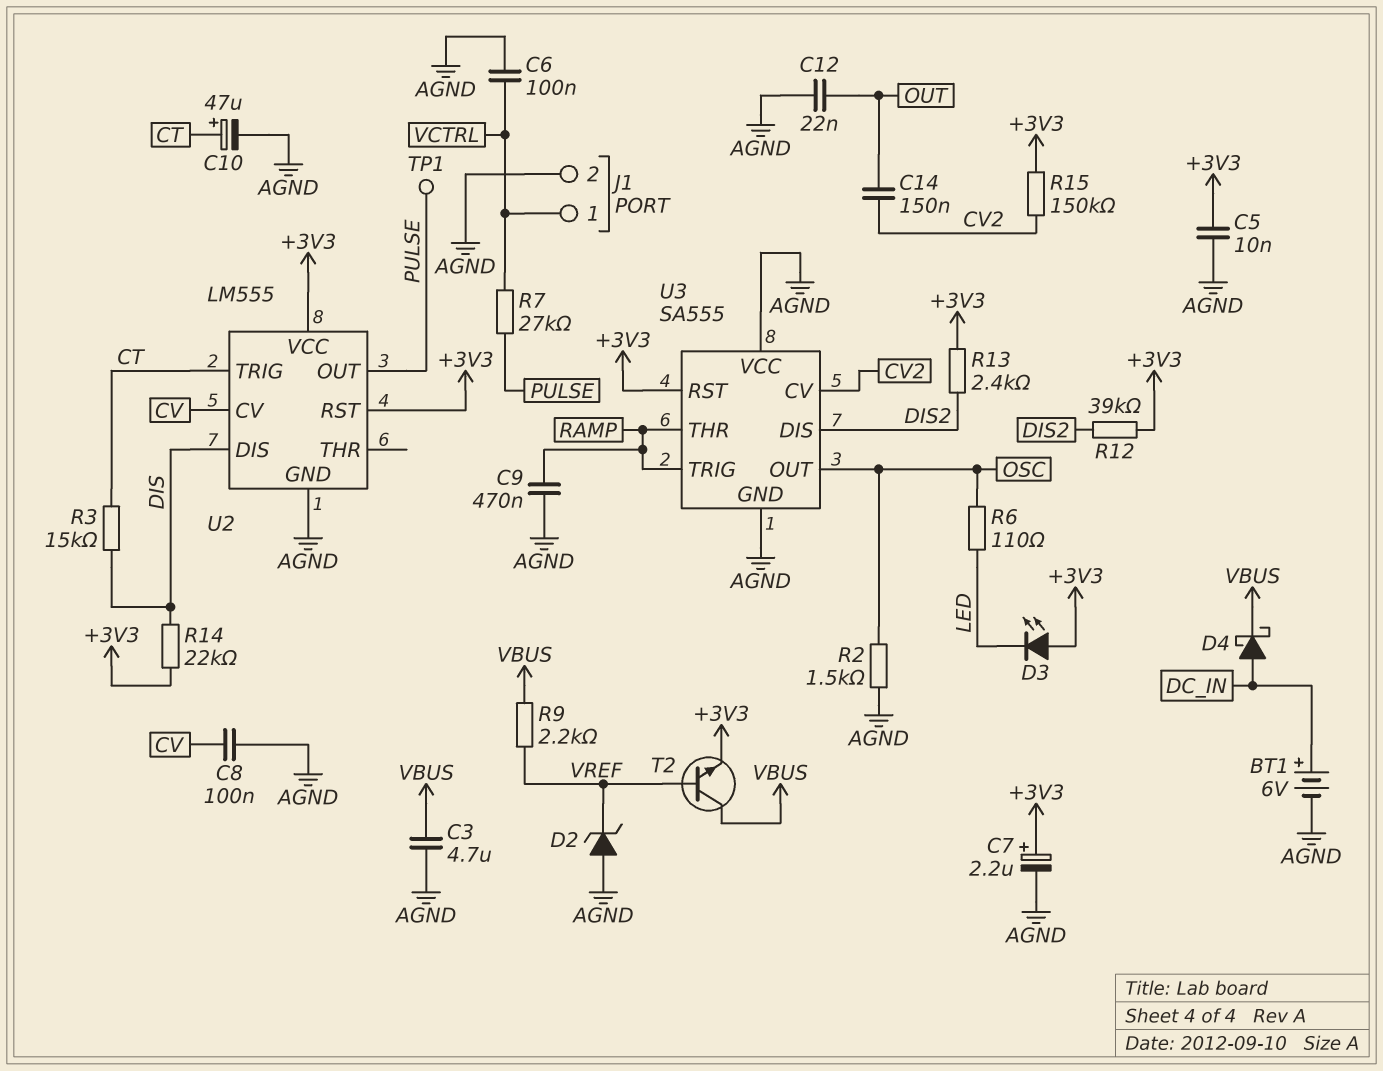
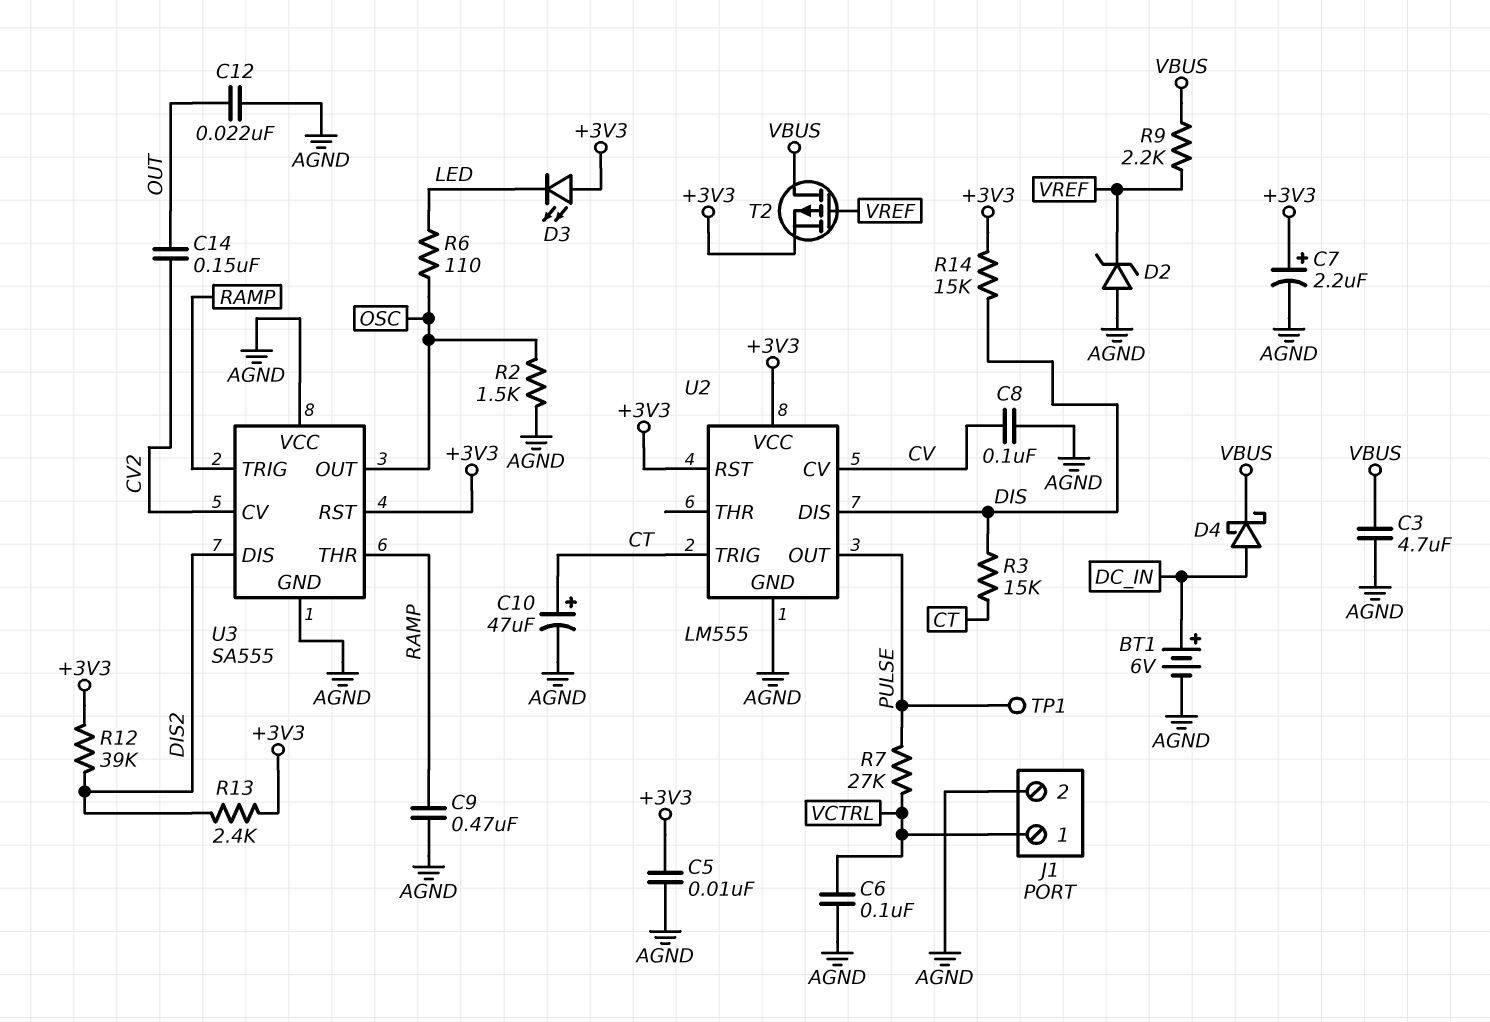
R14: 22k (+3V3, DIS) -> 15k (+3V3, DIS)
R15: 150k (+3V3, CV2) -> none
T2: NPN (B VREF, C VBUS, E +3V3) -> PMOS (G VREF, D VBUS, S +3V3)

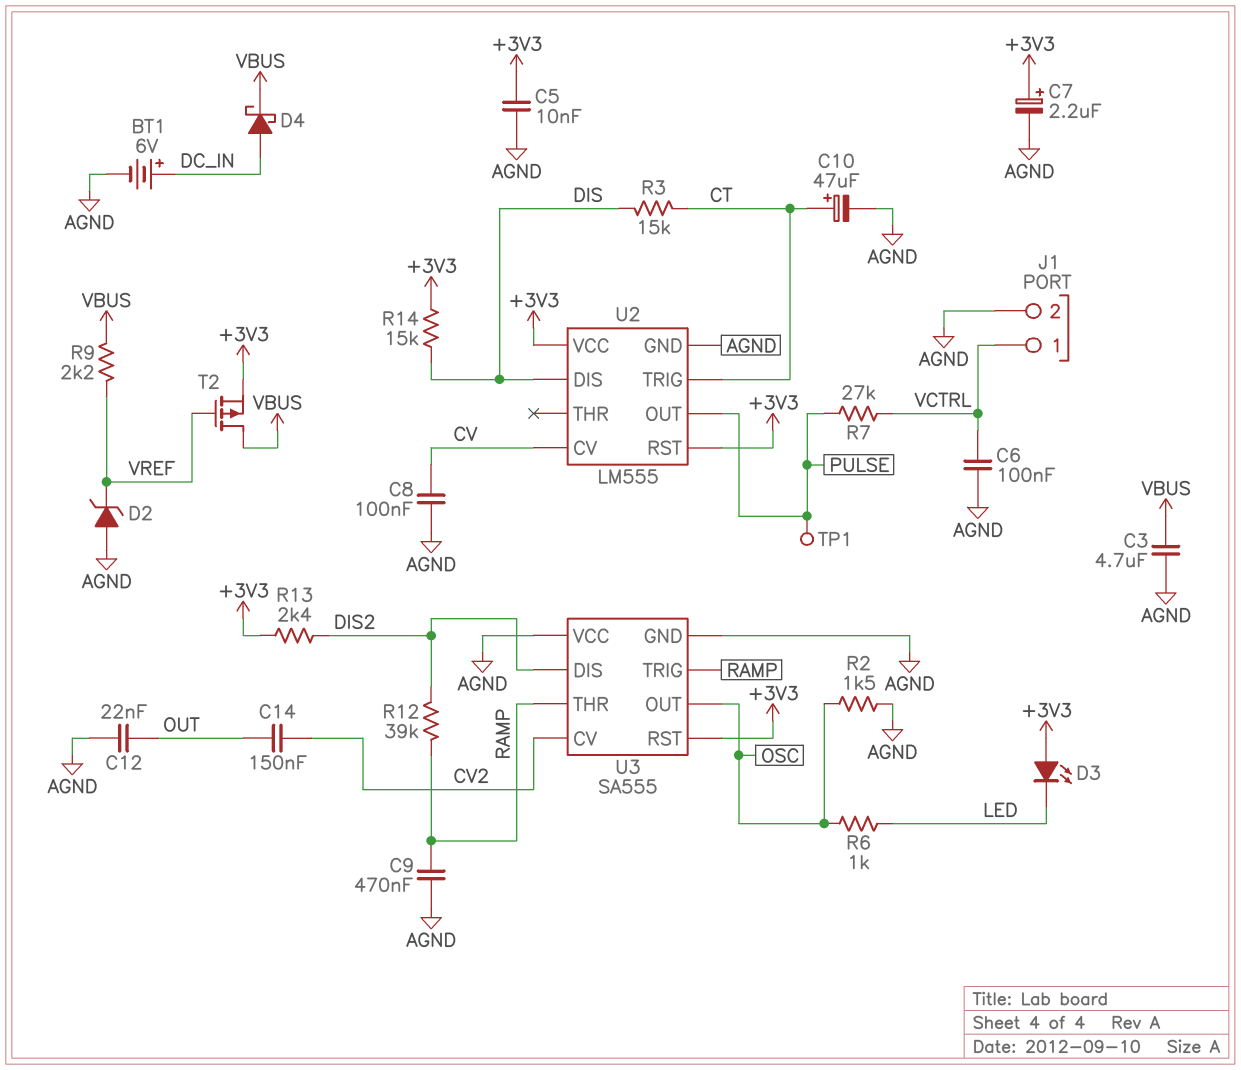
R6: 110 (LED, OSC) -> 1k (LED, OSC)
R12: 39k (+3V3, DIS2) -> 39k (DIS2, RAMP)

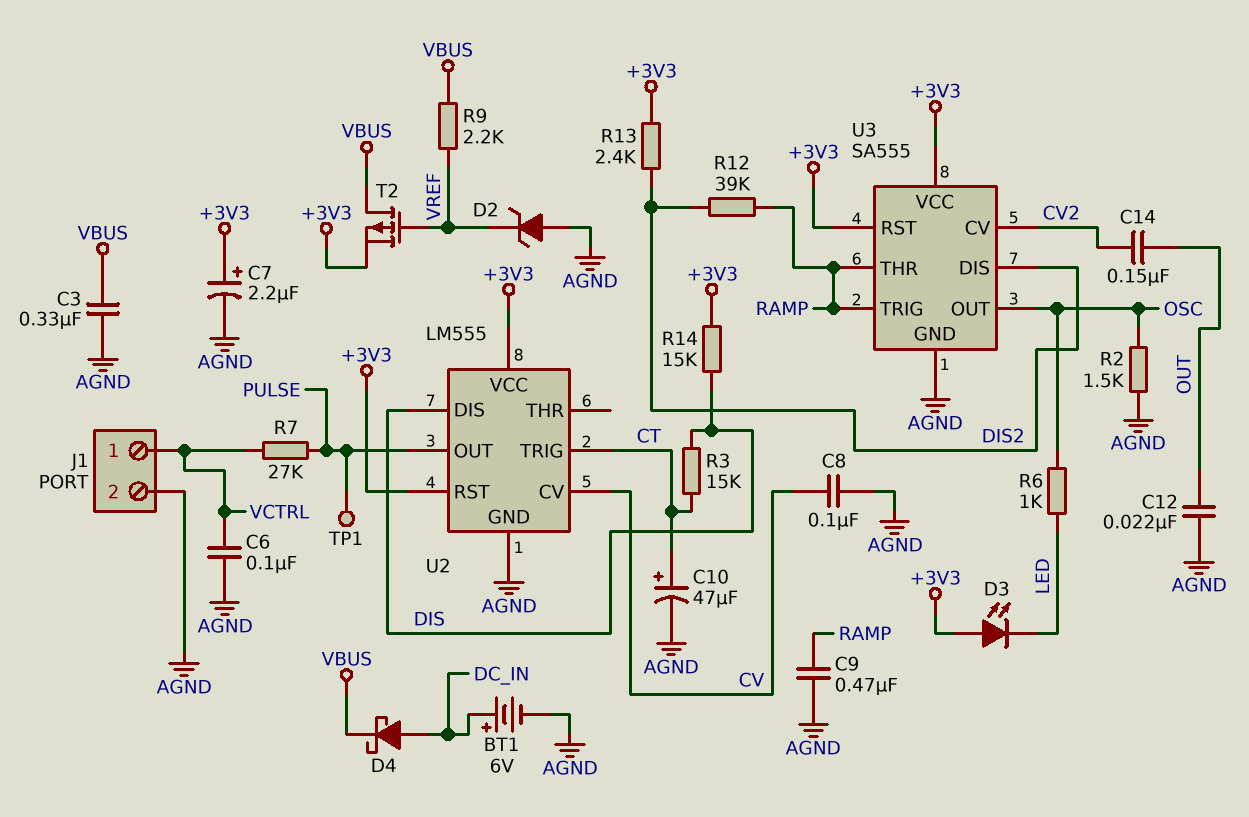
C3: 4.7uF (AGND, VBUS) -> 330nF (AGND, VBUS)
C5: 10nF (+3V3, AGND) -> none
U3 pin VCC: AGND -> +3V3

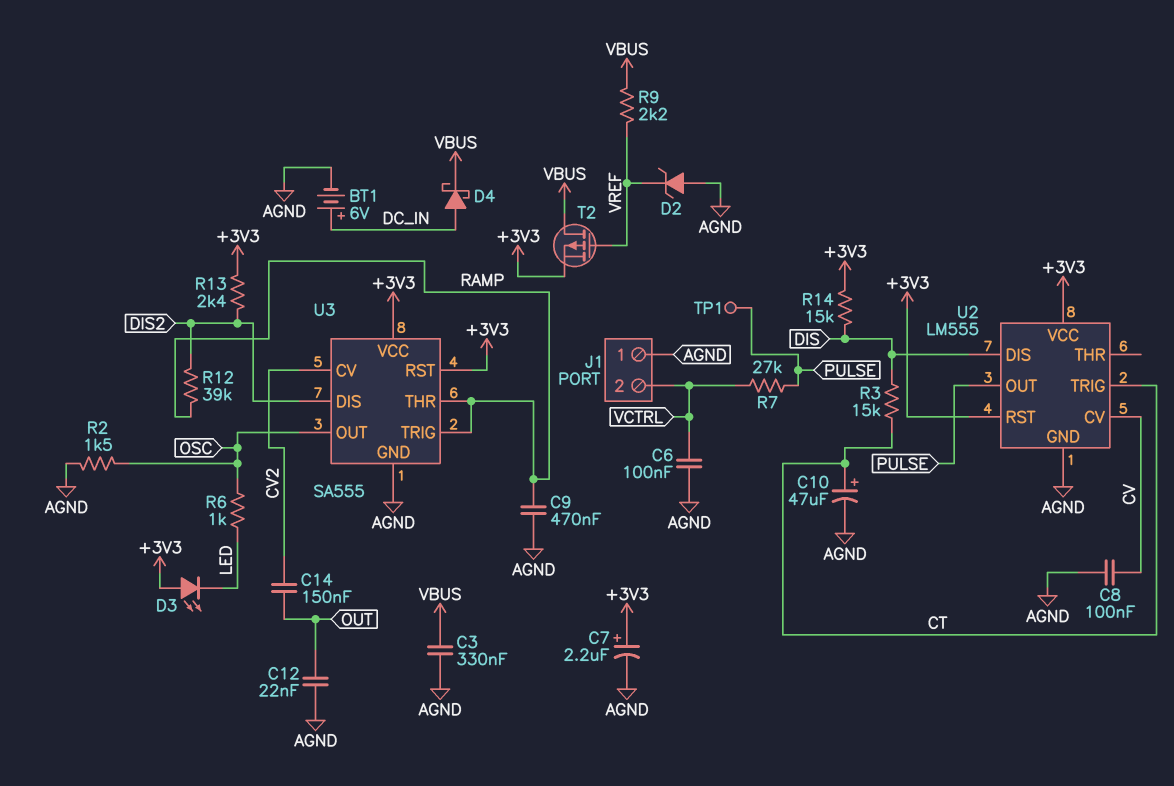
J1 pin 1: VCTRL -> AGND
J1 pin 2: AGND -> VCTRL

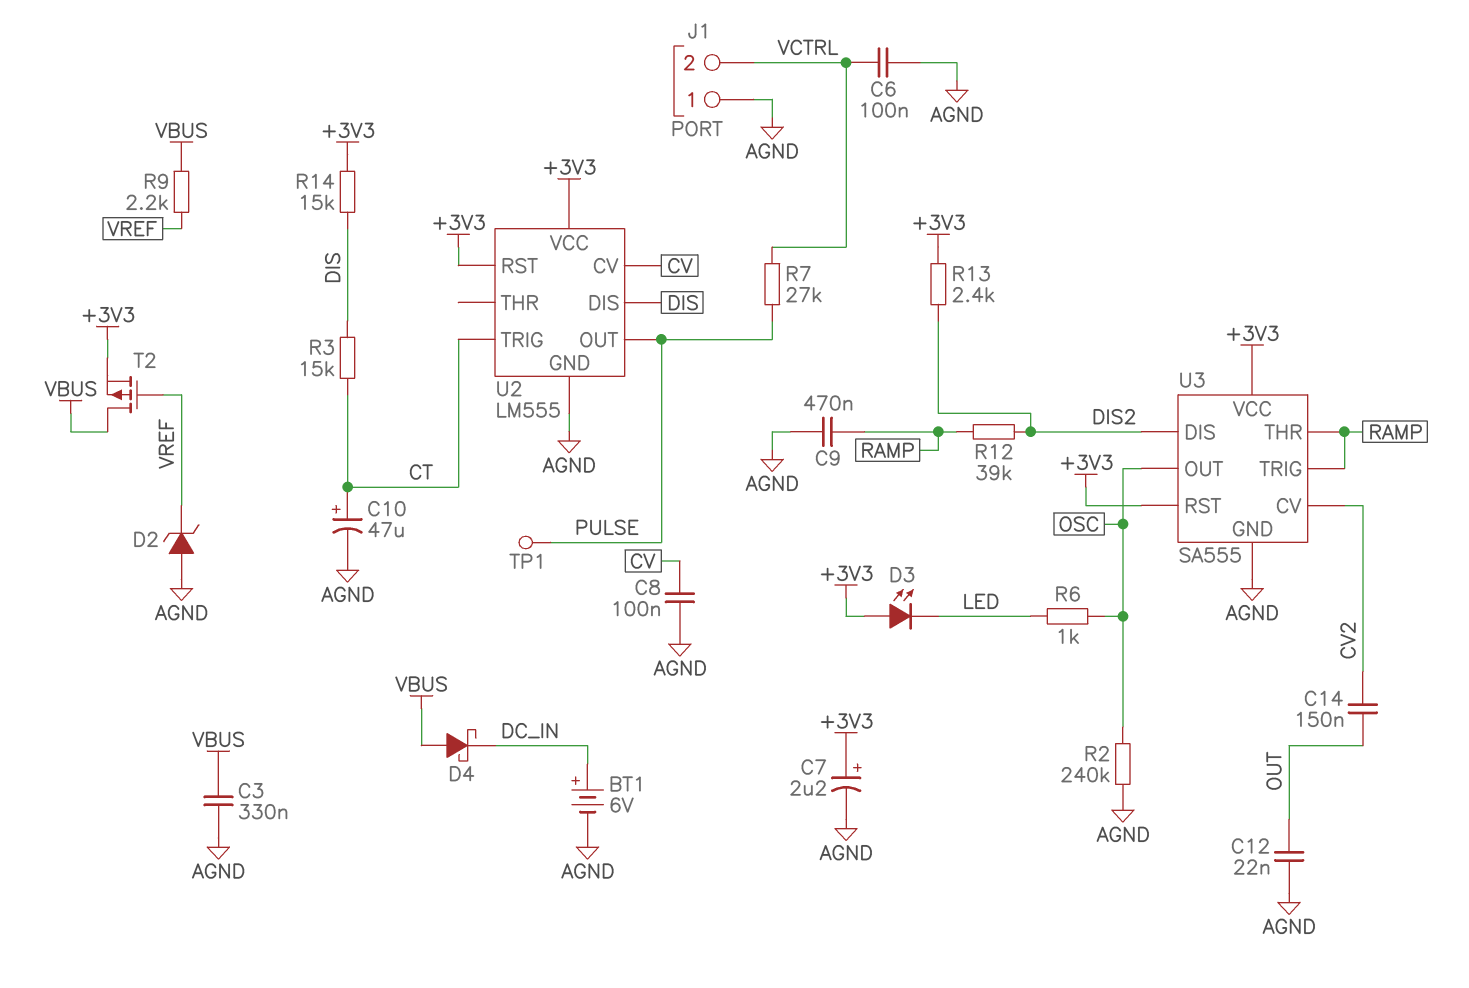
D4: schottky (A DC_IN, K VBUS) -> schottky (A VBUS, K DC_IN)
R2: 1.5k (AGND, OSC) -> 240k (AGND, OSC)

